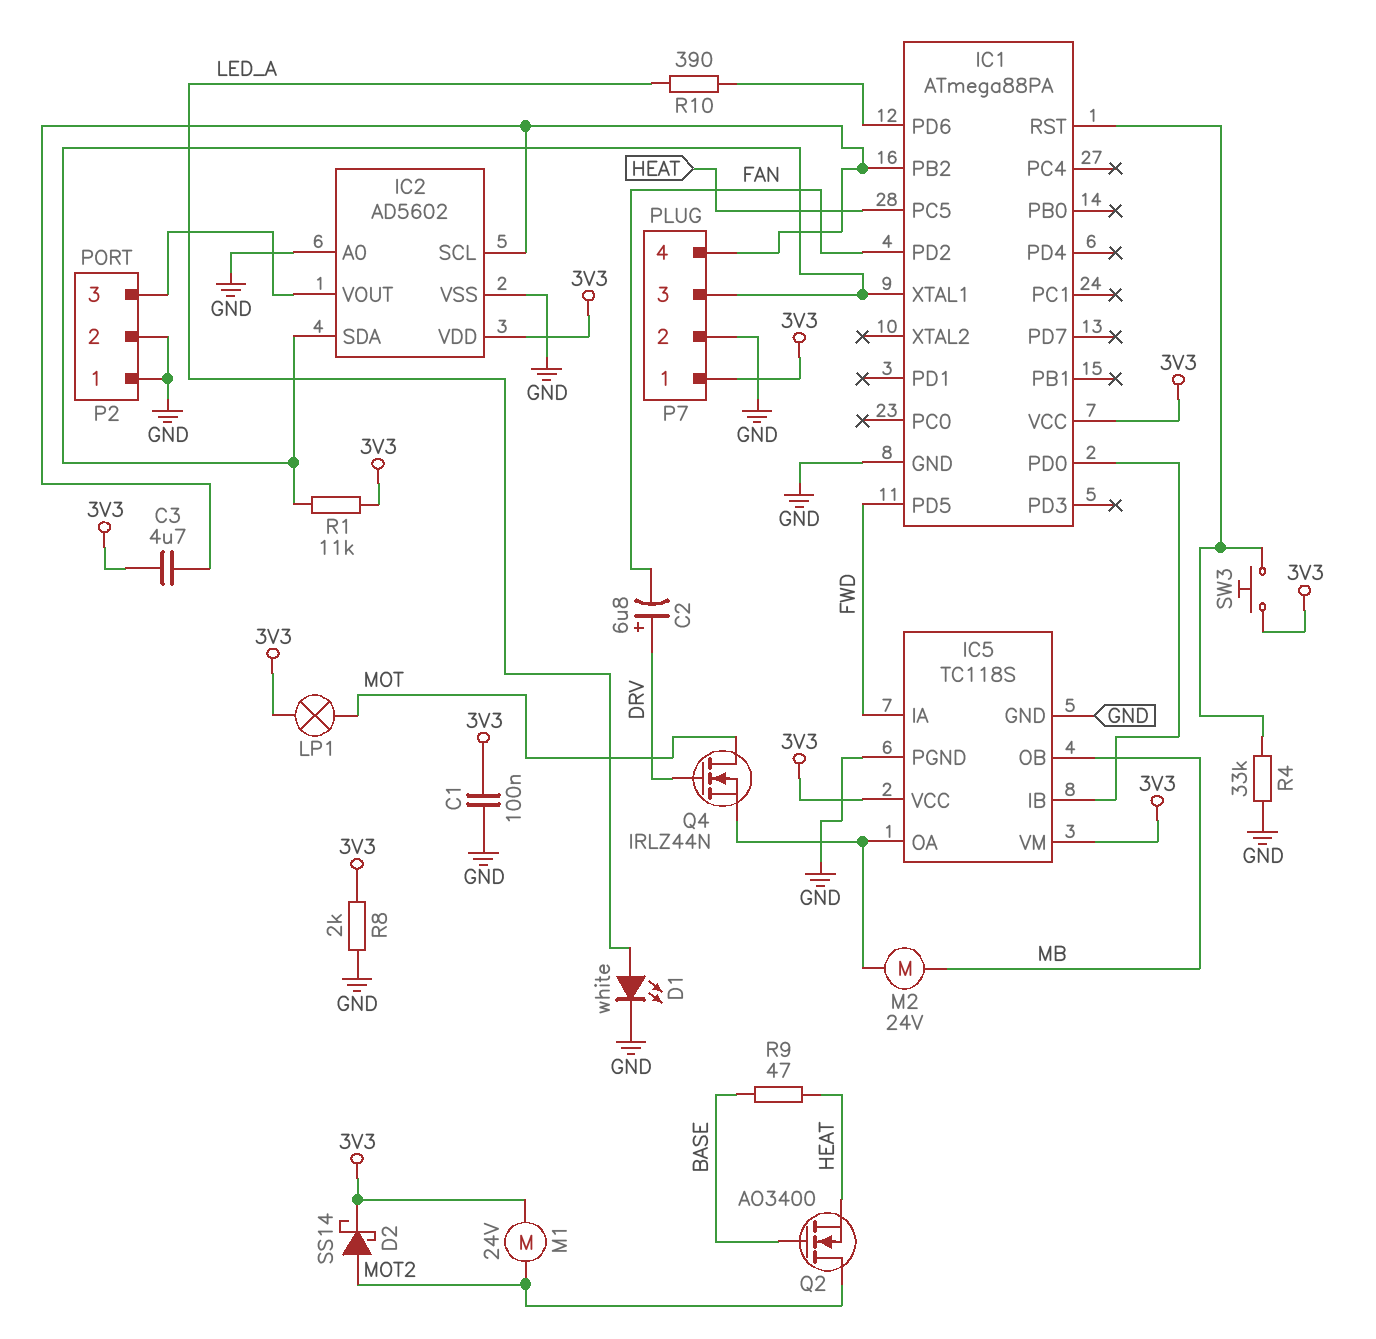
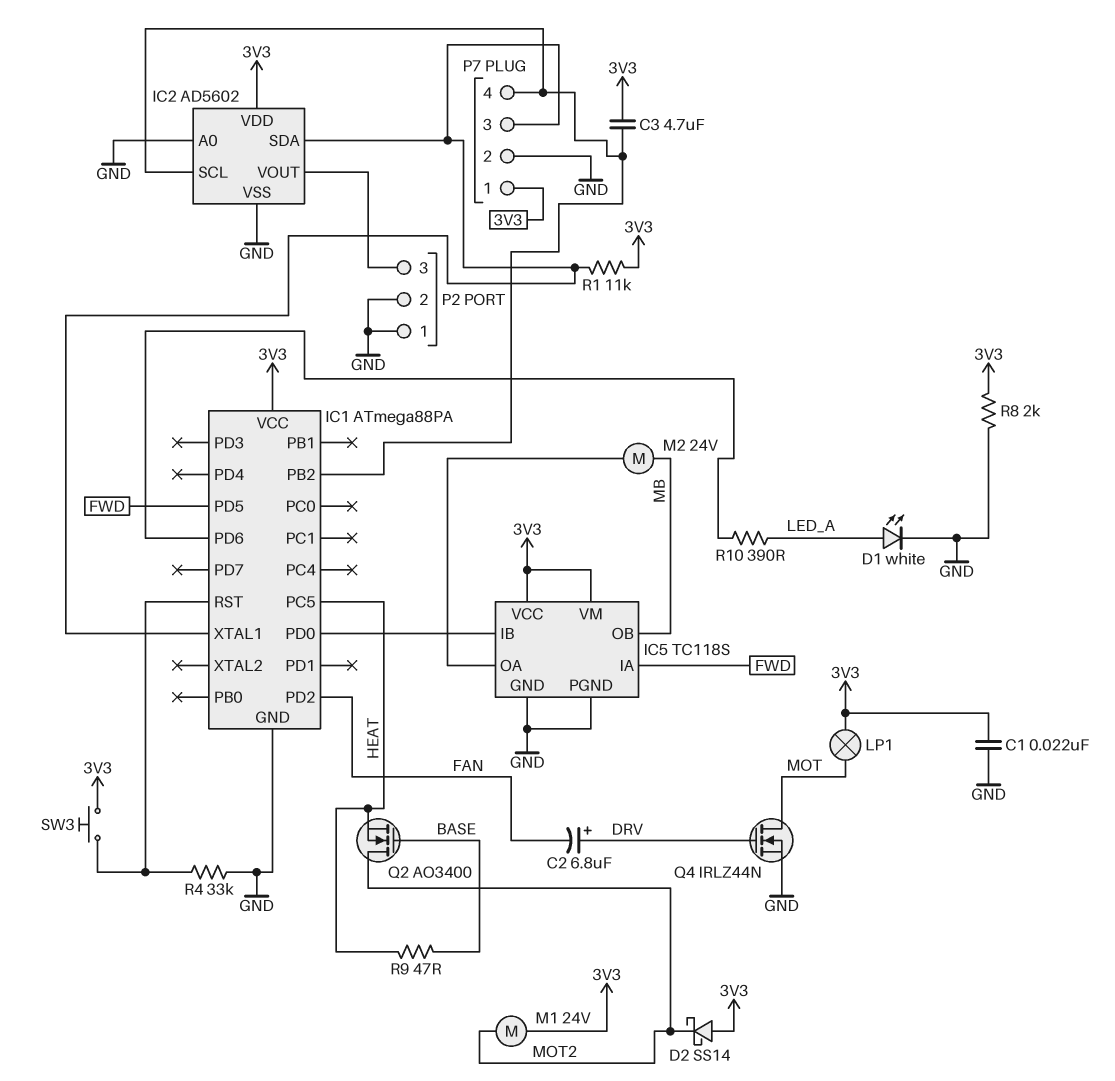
C1: 100nF (3V3, GND) -> 22nF (3V3, GND)
D2: schottky SS14 (A MOT2, K 3V3) -> schottky SS14 (A 3V3, K MOT2)
Q4: NMOS IRLZ44N (G DRV, D MOT, S IC5/OA) -> NMOS IRLZ44N (G DRV, D MOT, S GND)

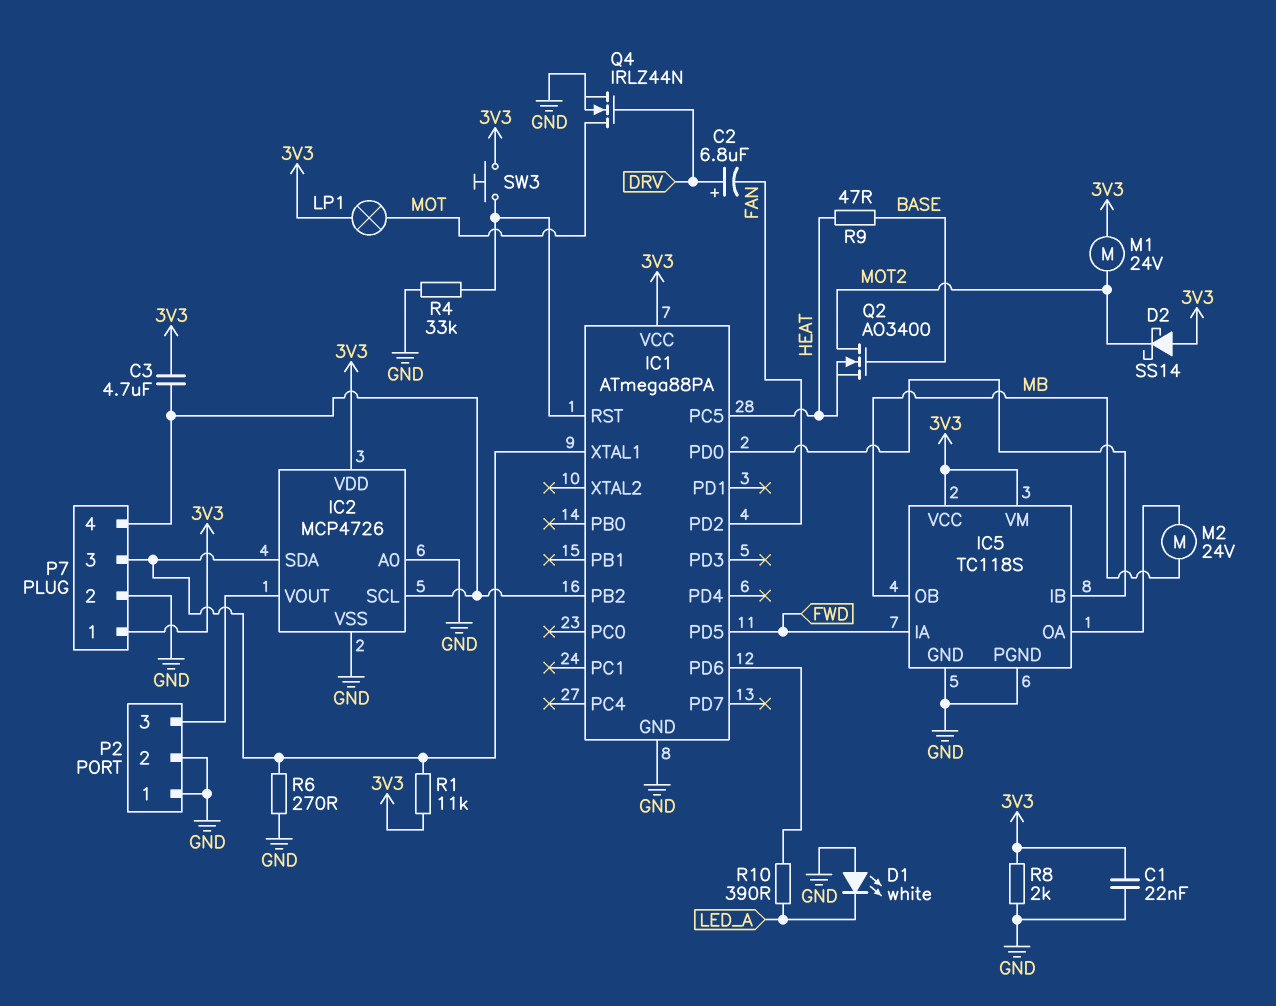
D1: LED white (A LED_A, K GND) -> LED white (A GND, K LED_A)
IC2: AD5602 -> MCP4726
R6: none -> 270 (GND, IC1/XTAL1)

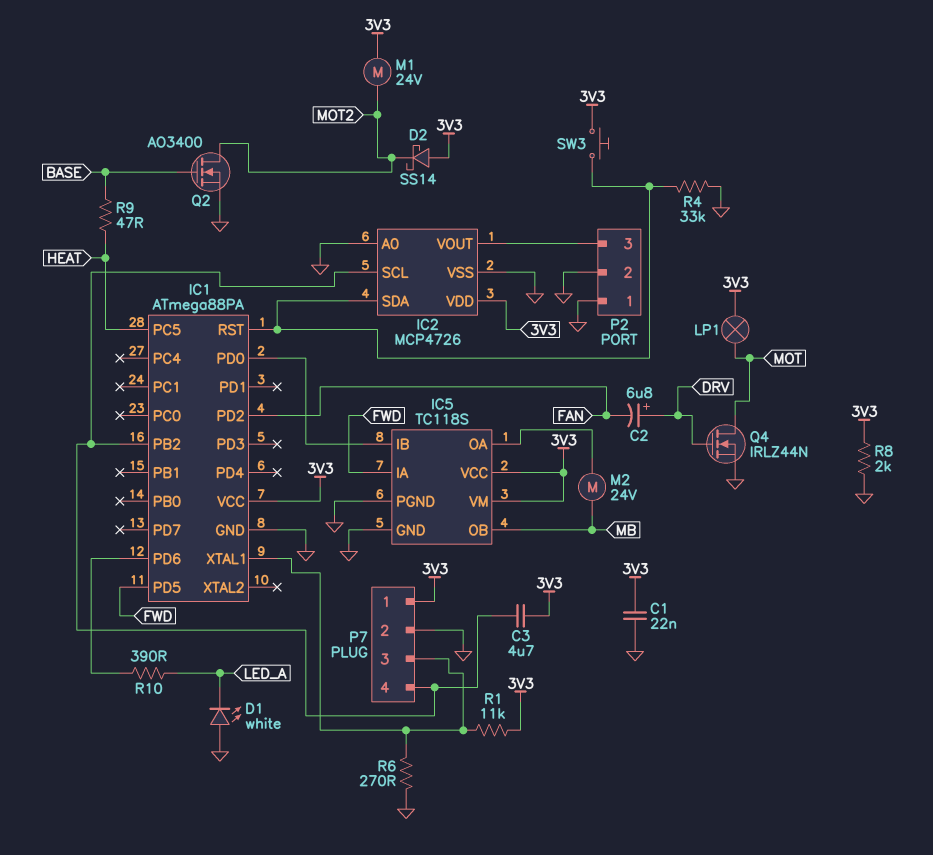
IC2 pin SDA: IC1/XTAL1 -> IC1/RST
Q2: NMOS AO3400 (G BASE, D MOT2, S HEAT) -> NMOS AO3400 (G BASE, D MOT2, S GND)

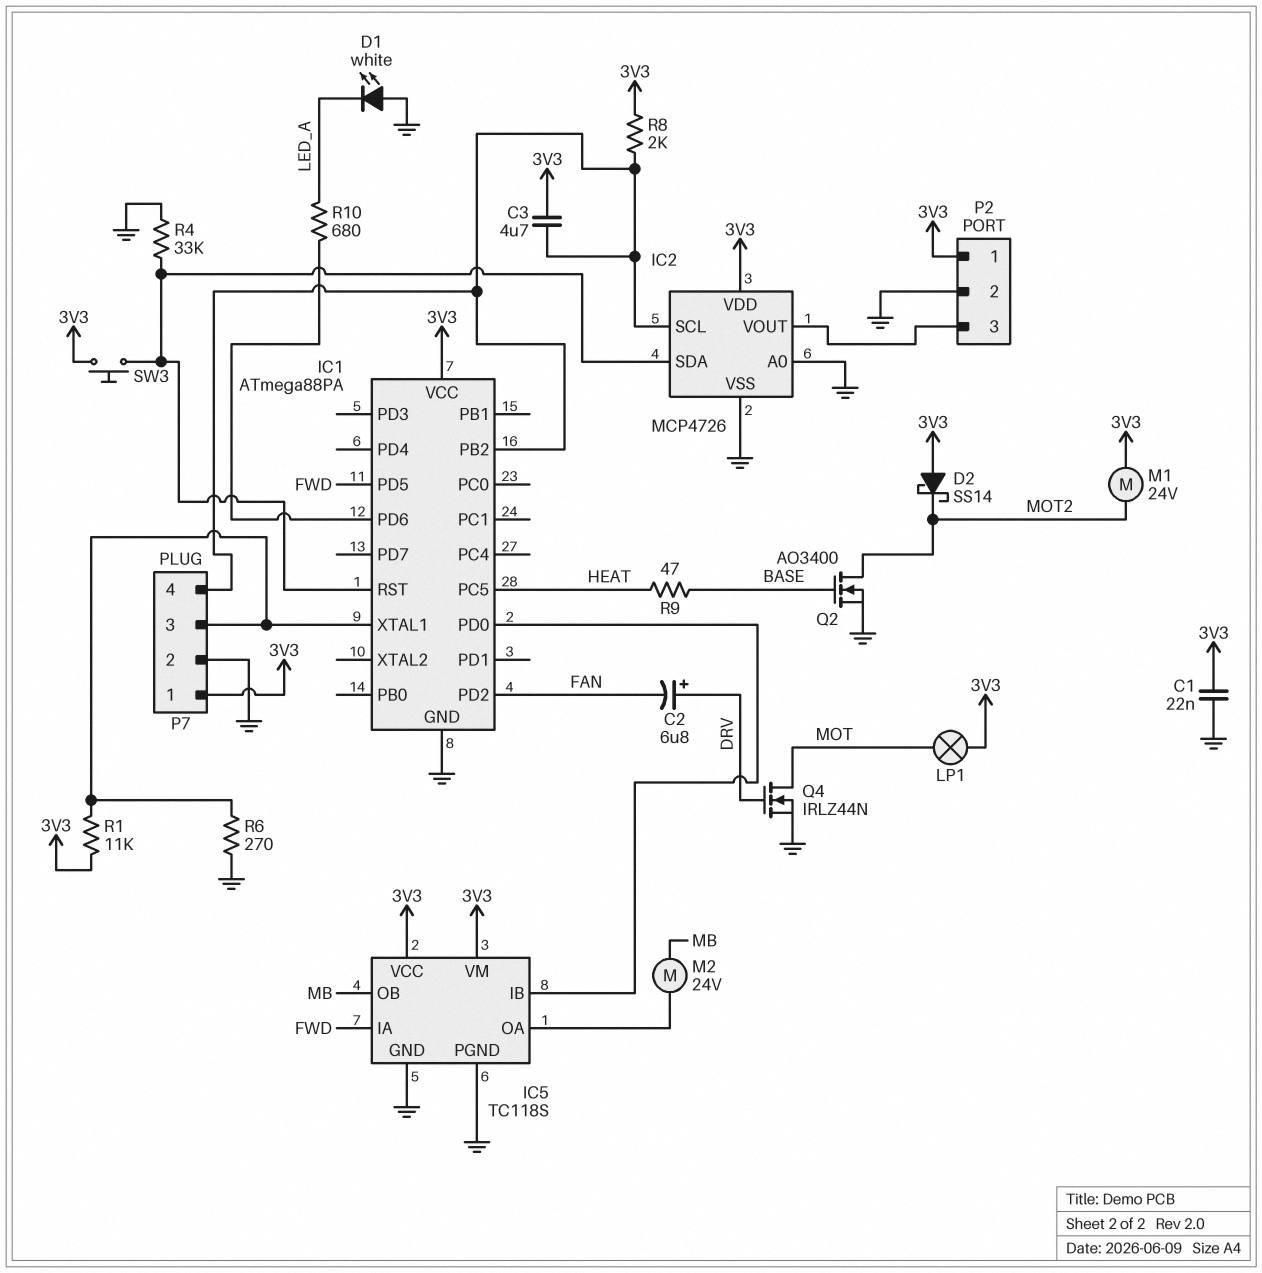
P2 pin 1: GND -> 3V3
R8: 2k (3V3, GND) -> 2k (3V3, IC1/PB2)
R10: 390 (IC1/PD6, LED_A) -> 680 (IC1/PD6, LED_A)

